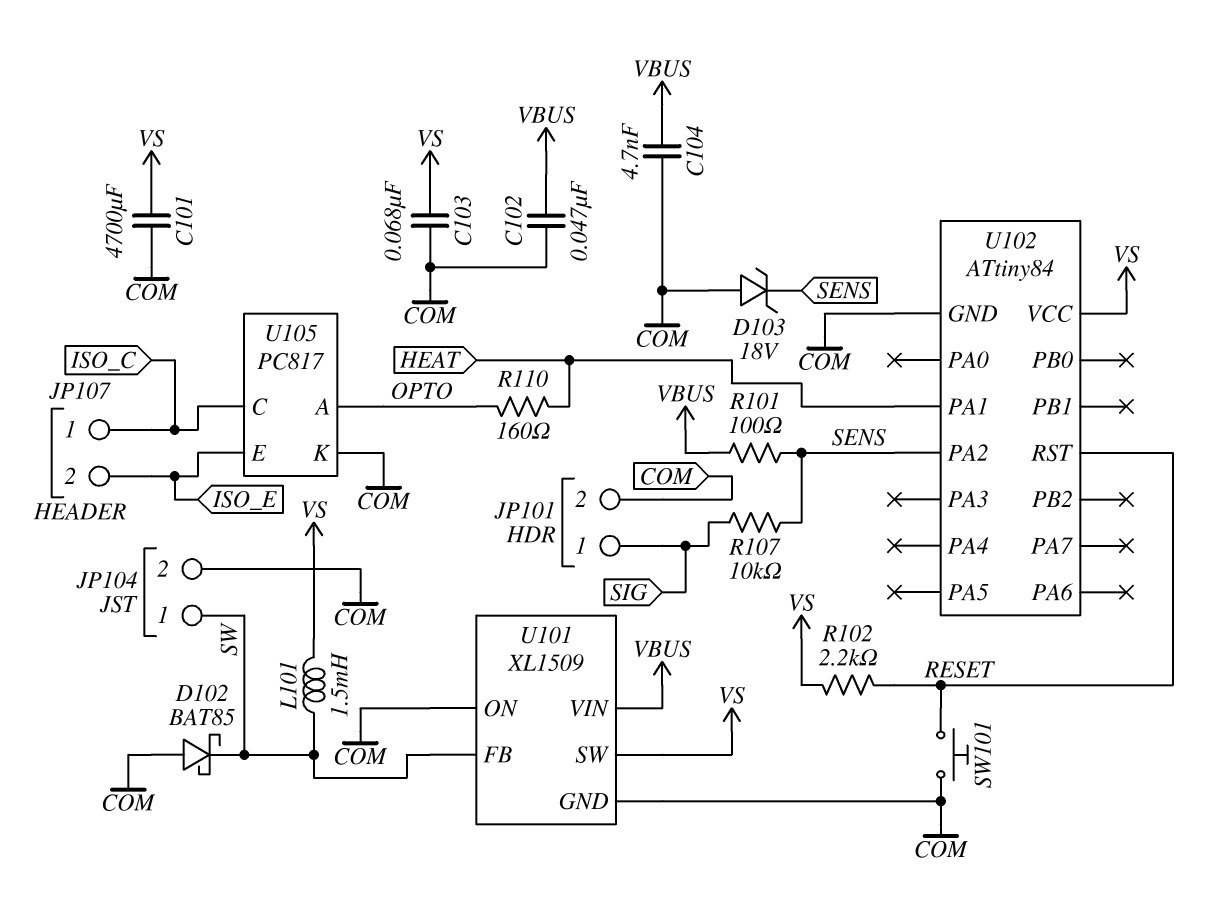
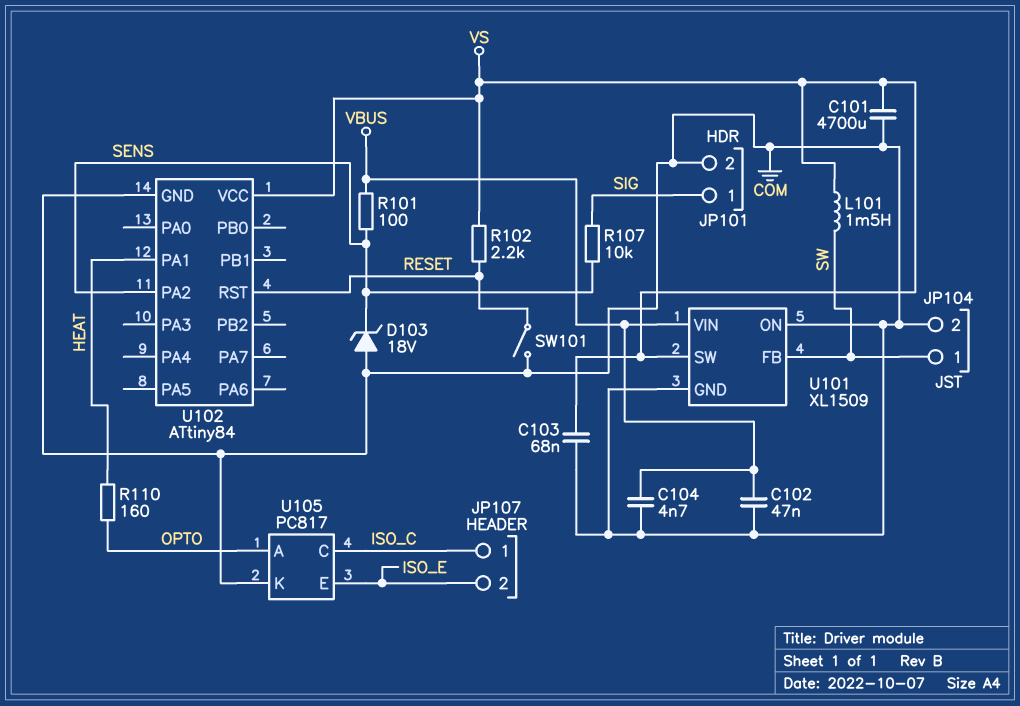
D102: schottky BAT85 (A COM, K SW) -> none
SW101: button (COM, RESET) -> switch (COM, RESET)

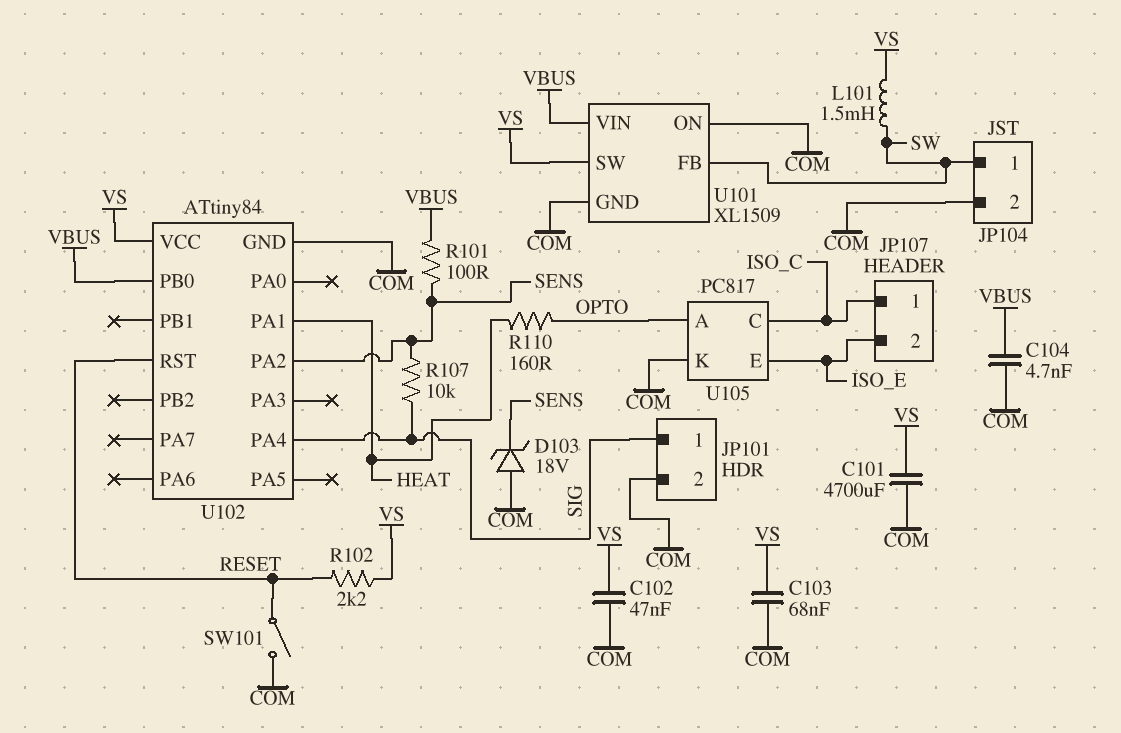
C102: 47nF (COM, VBUS) -> 47nF (COM, VS)
U102 pin PA4: none -> SIG
U102 pin PB0: none -> VBUS

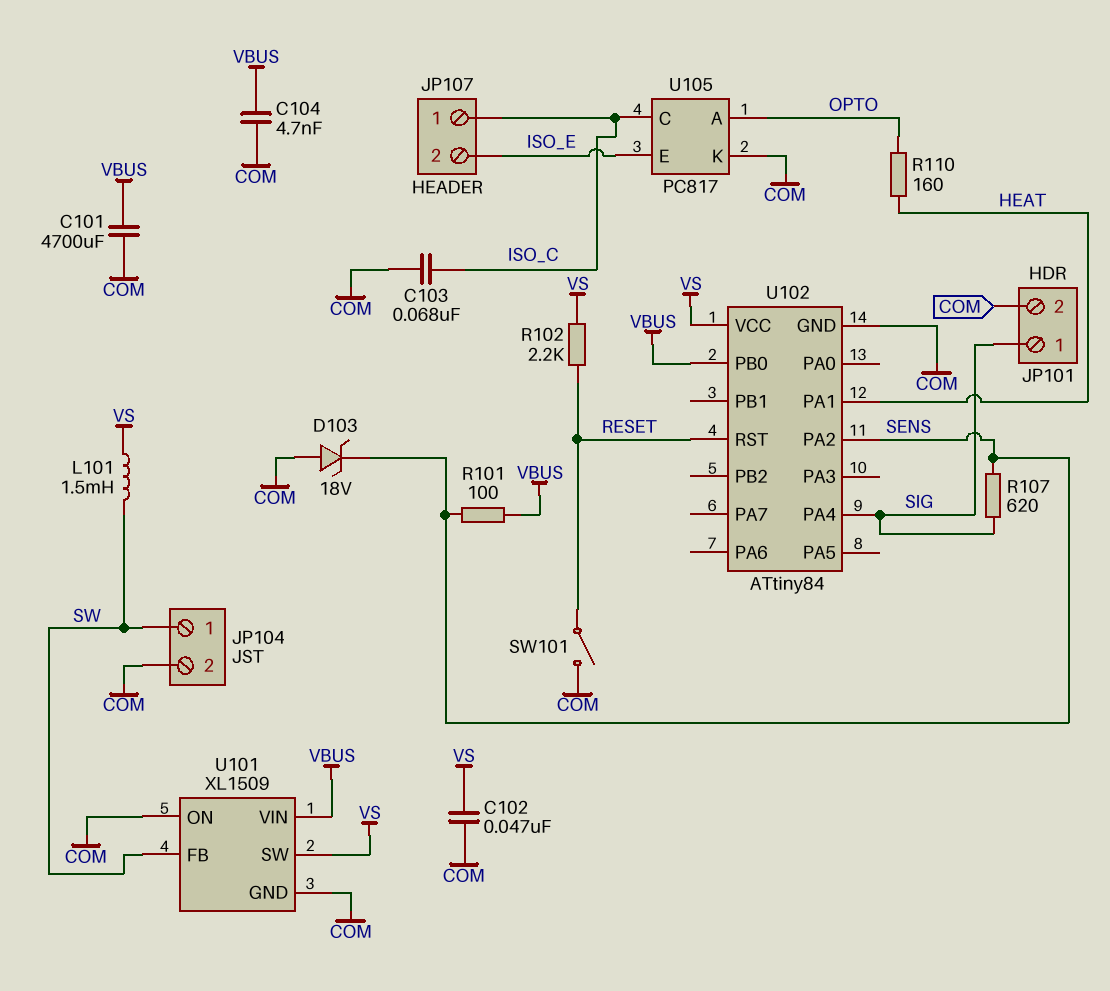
C101: 4700uF (COM, VS) -> 4700uF (COM, VBUS)
C103: 68nF (COM, VS) -> 68nF (COM, ISO_C)
R107: 10k (SENS, SIG) -> 620 (SENS, SIG)

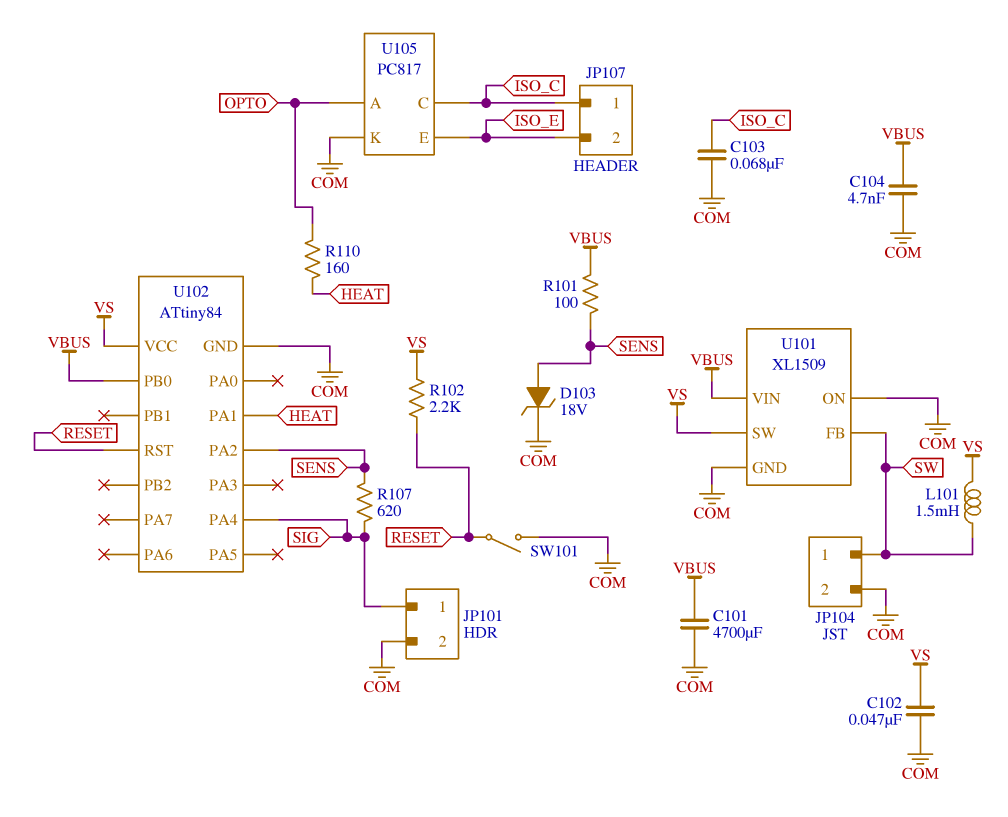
D103: zener 18V (A COM, K SENS) -> zener 18V (A SENS, K COM)

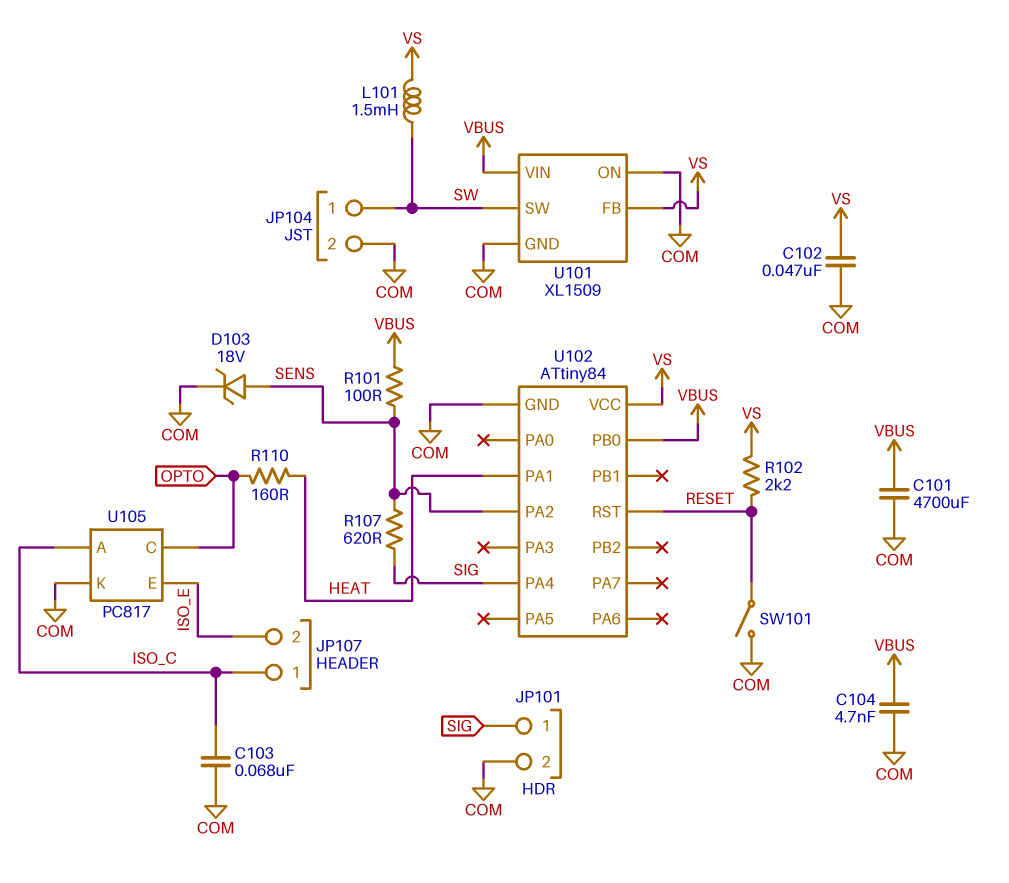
U101 pin FB: SW -> VS
U101 pin SW: VS -> SW
U105 pin A: OPTO -> ISO_C
U105 pin C: ISO_C -> OPTO

